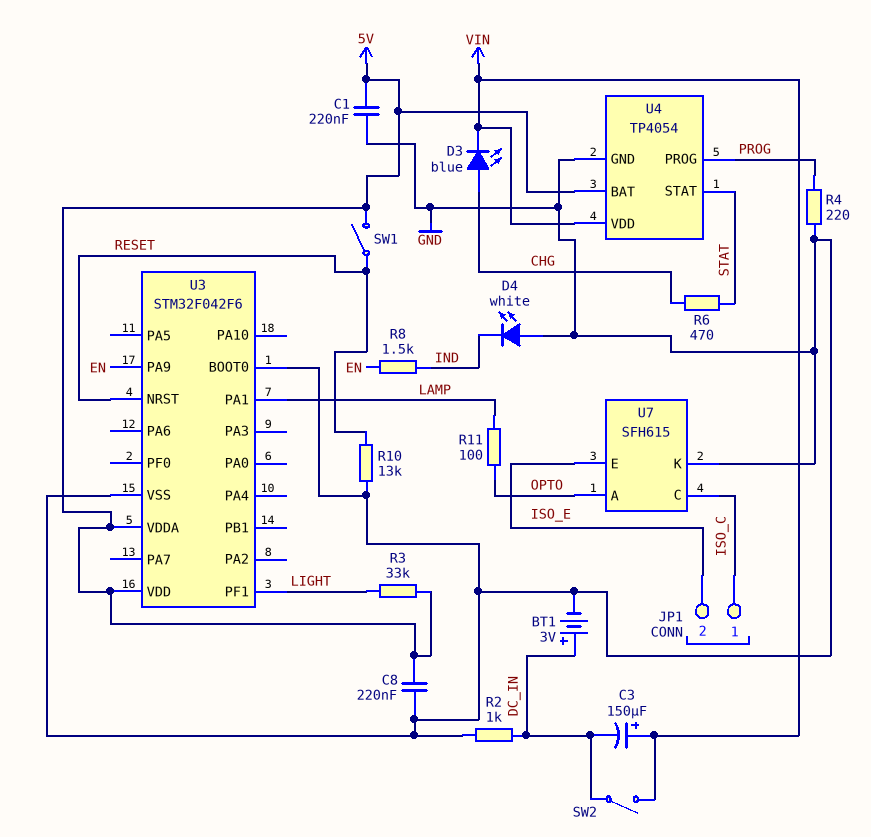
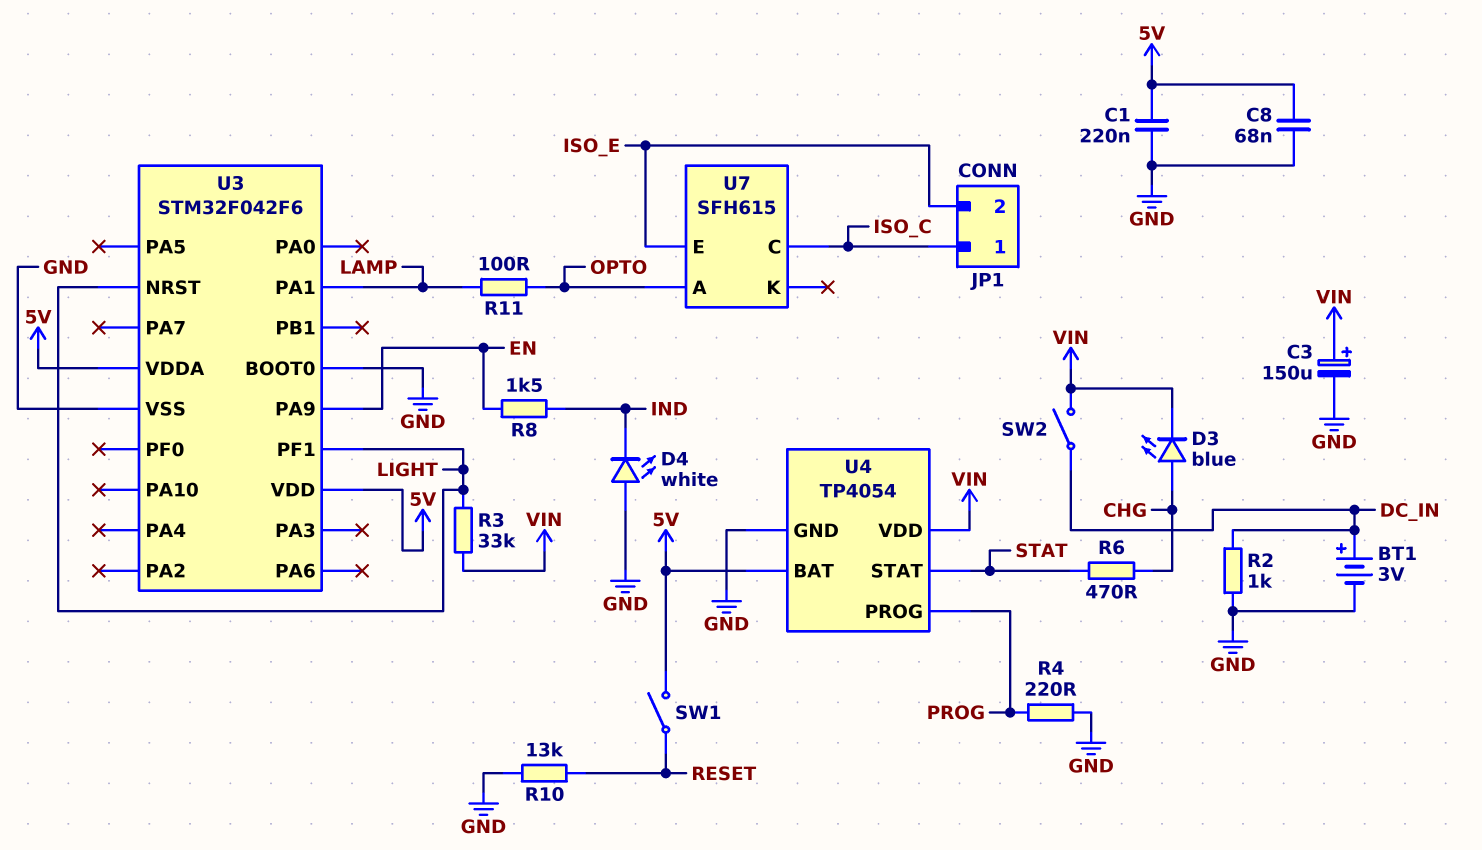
C3: 150uF (plus VIN, minus DC_IN) -> 150uF (plus VIN, minus GND)
C8: 220nF (5V, GND) -> 68nF (5V, GND)
R3: 33k (5V, LIGHT) -> 33k (LIGHT, VIN)
U3 pin NRST: RESET -> LIGHT
U7 pin K: GND -> none

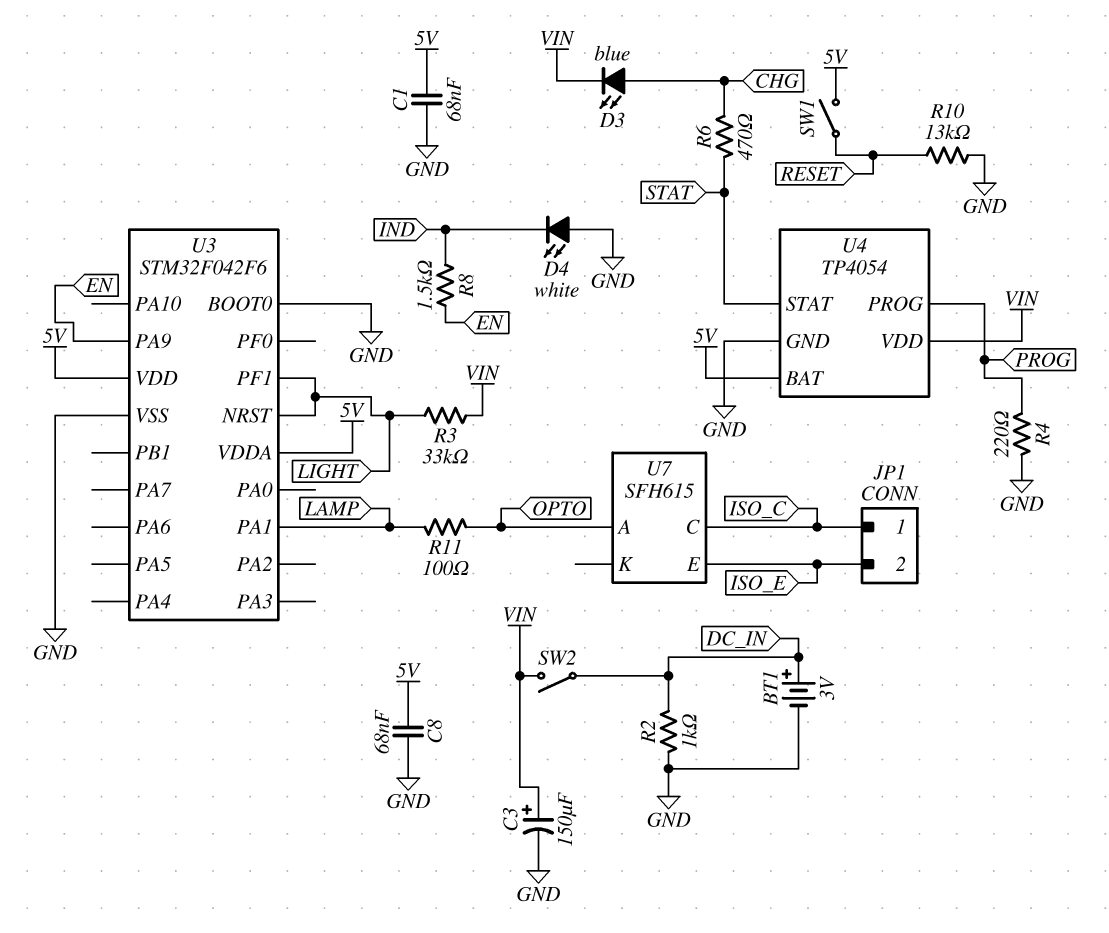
C1: 220nF (5V, GND) -> 68nF (5V, GND)

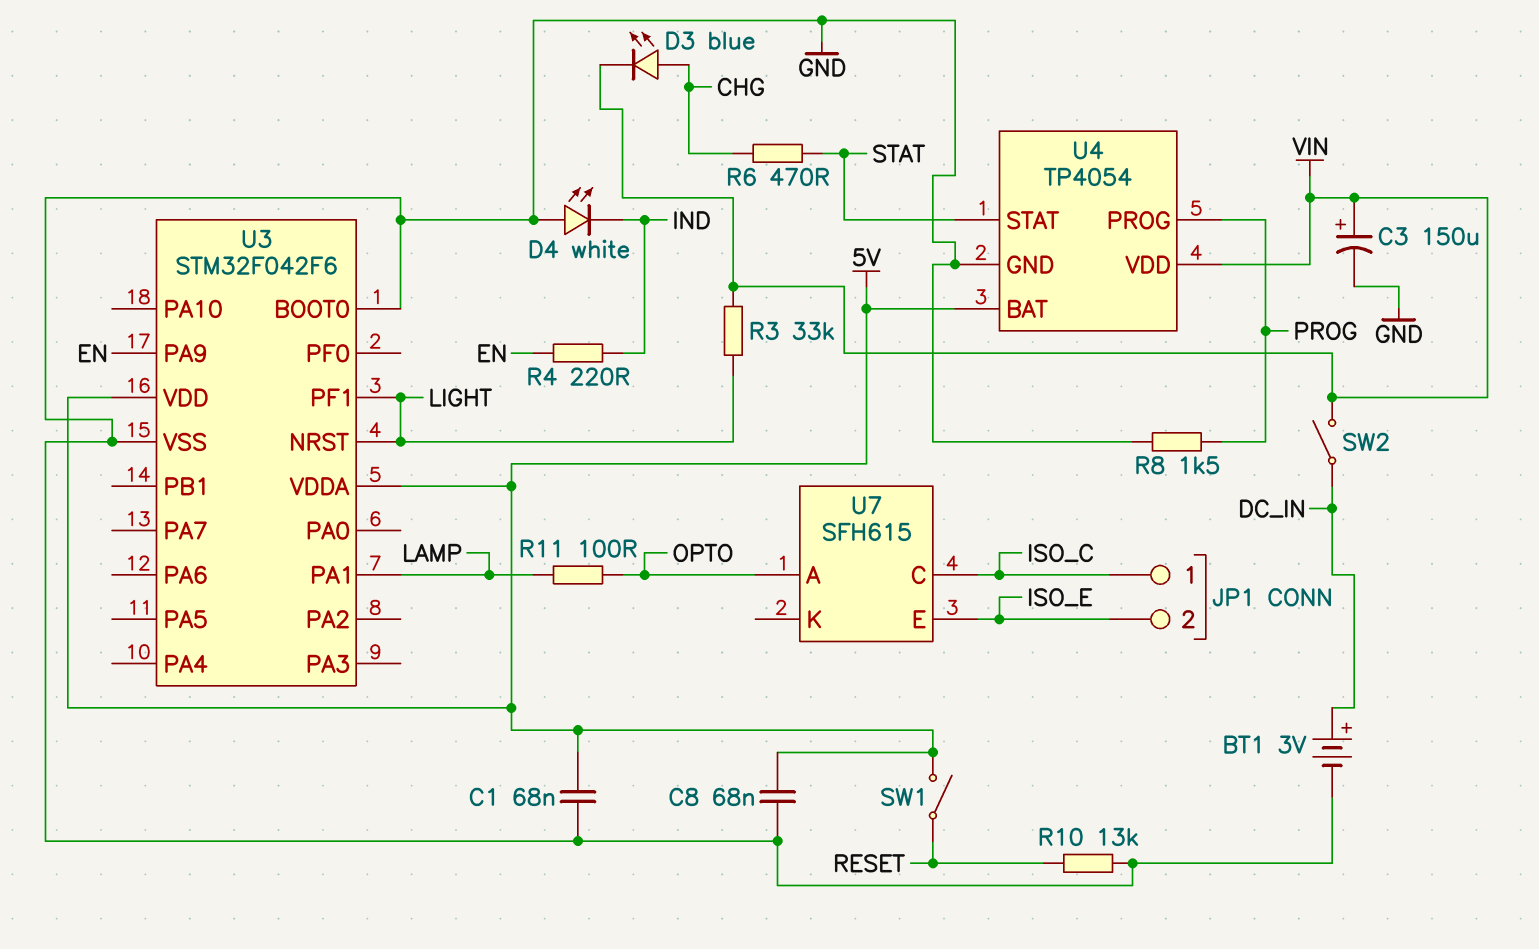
R2: 1k (DC_IN, GND) -> none
R4: 220 (GND, PROG) -> 220 (EN, IND)
R8: 1.5k (EN, IND) -> 1.5k (GND, PROG)

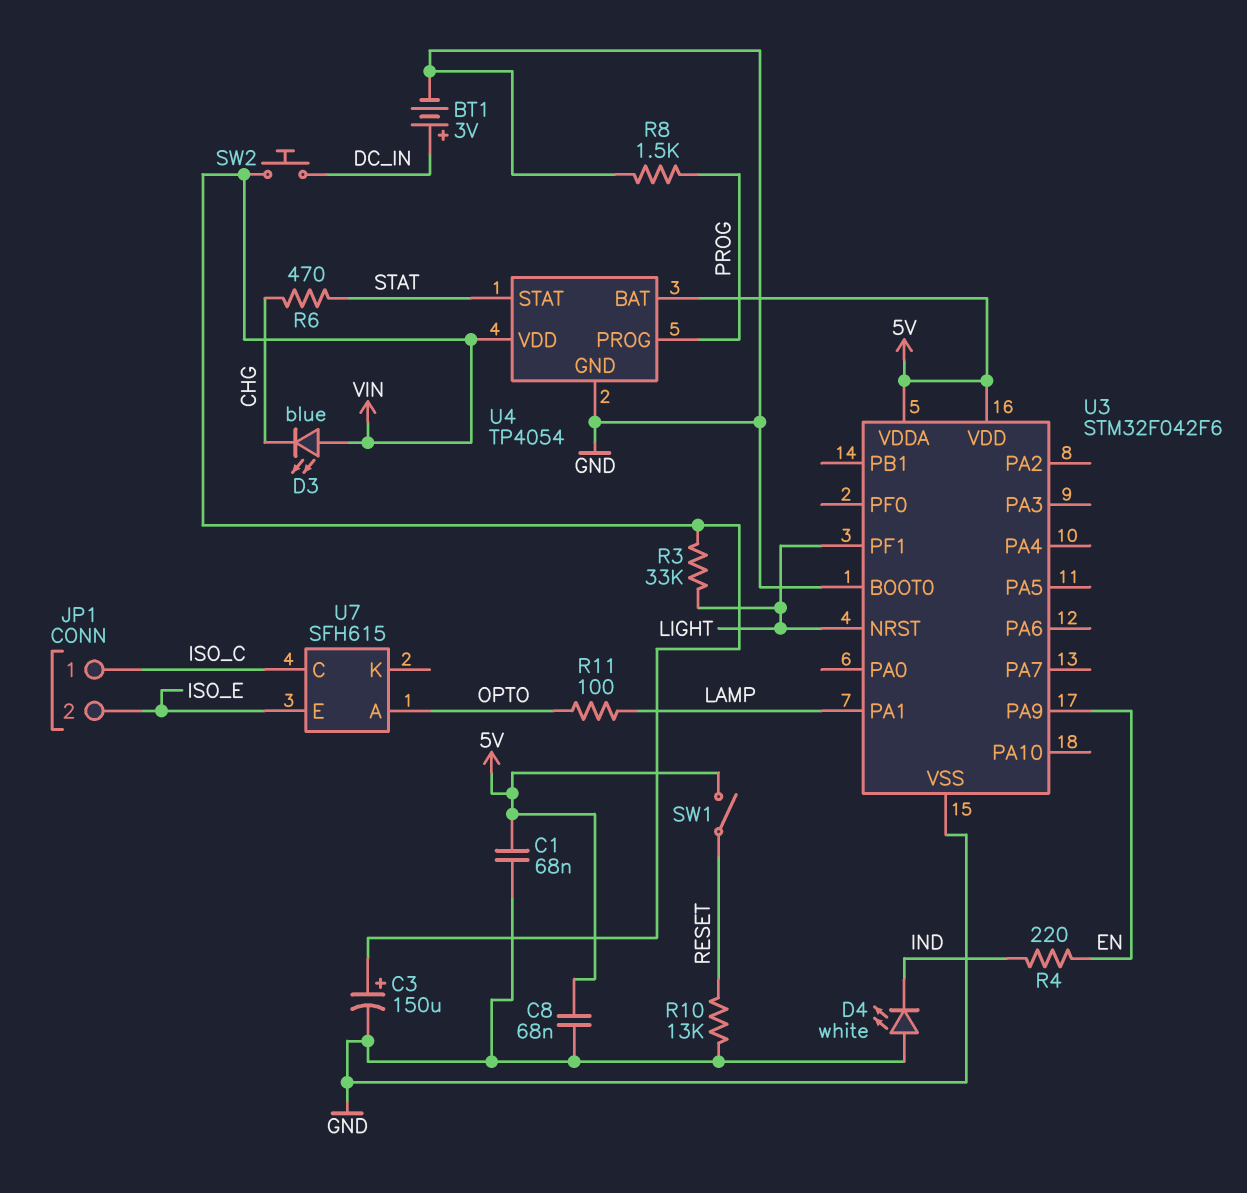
D3: LED blue (A CHG, K VIN) -> LED blue (A VIN, K CHG)
SW2: switch (DC_IN, VIN) -> button (DC_IN, VIN)

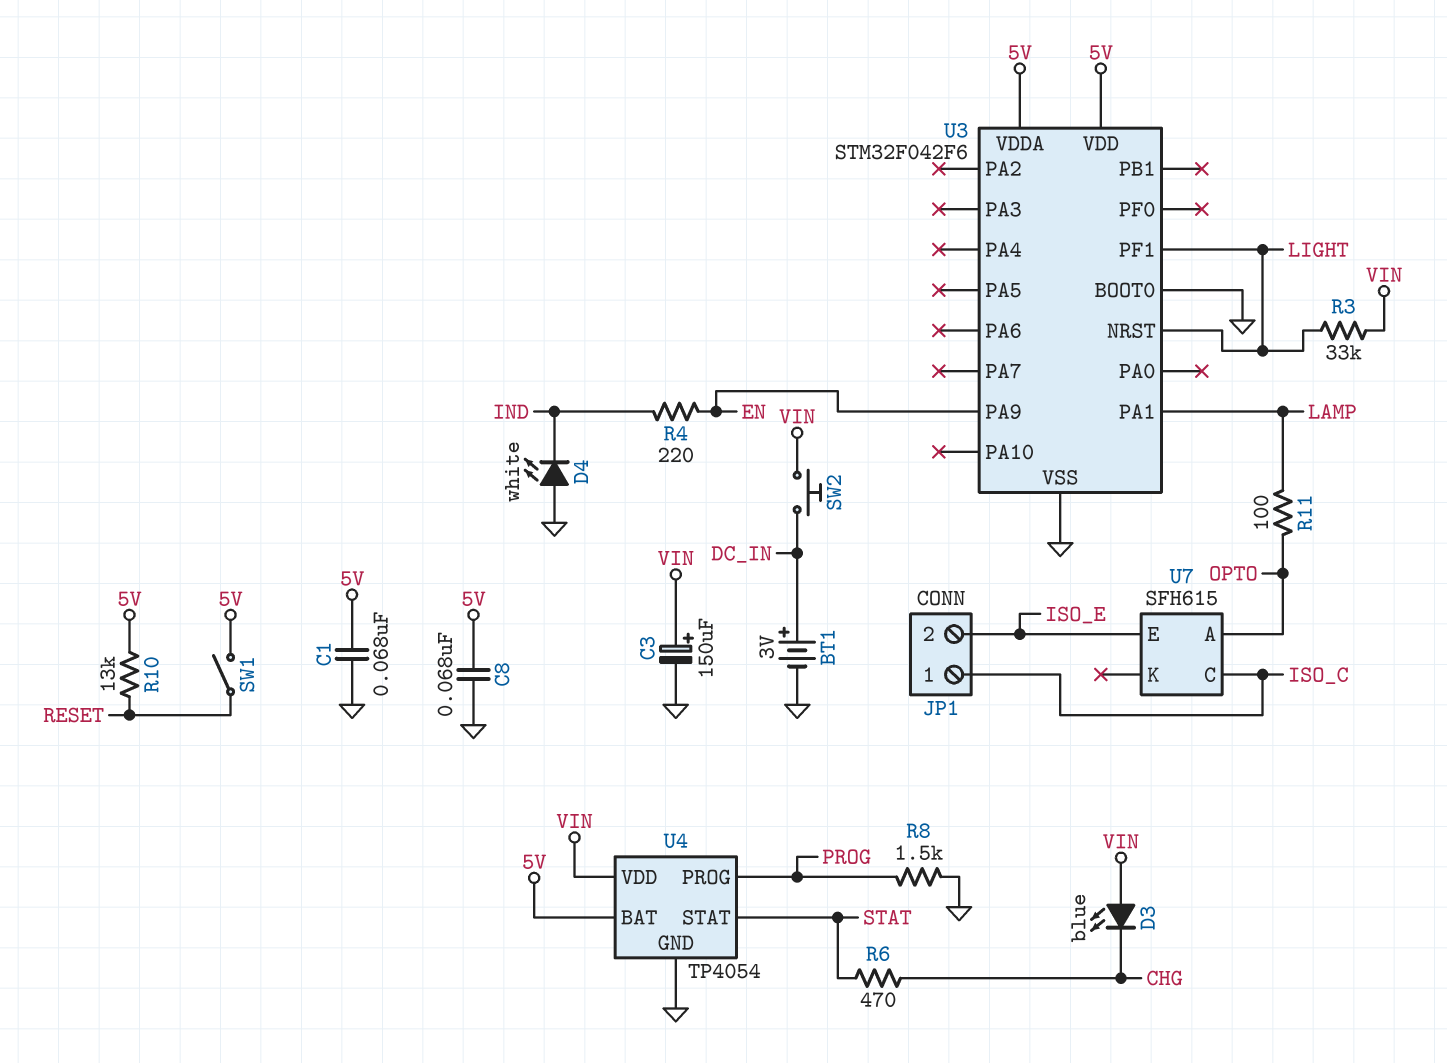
R10: 13k (GND, RESET) -> 13k (5V, RESET)

